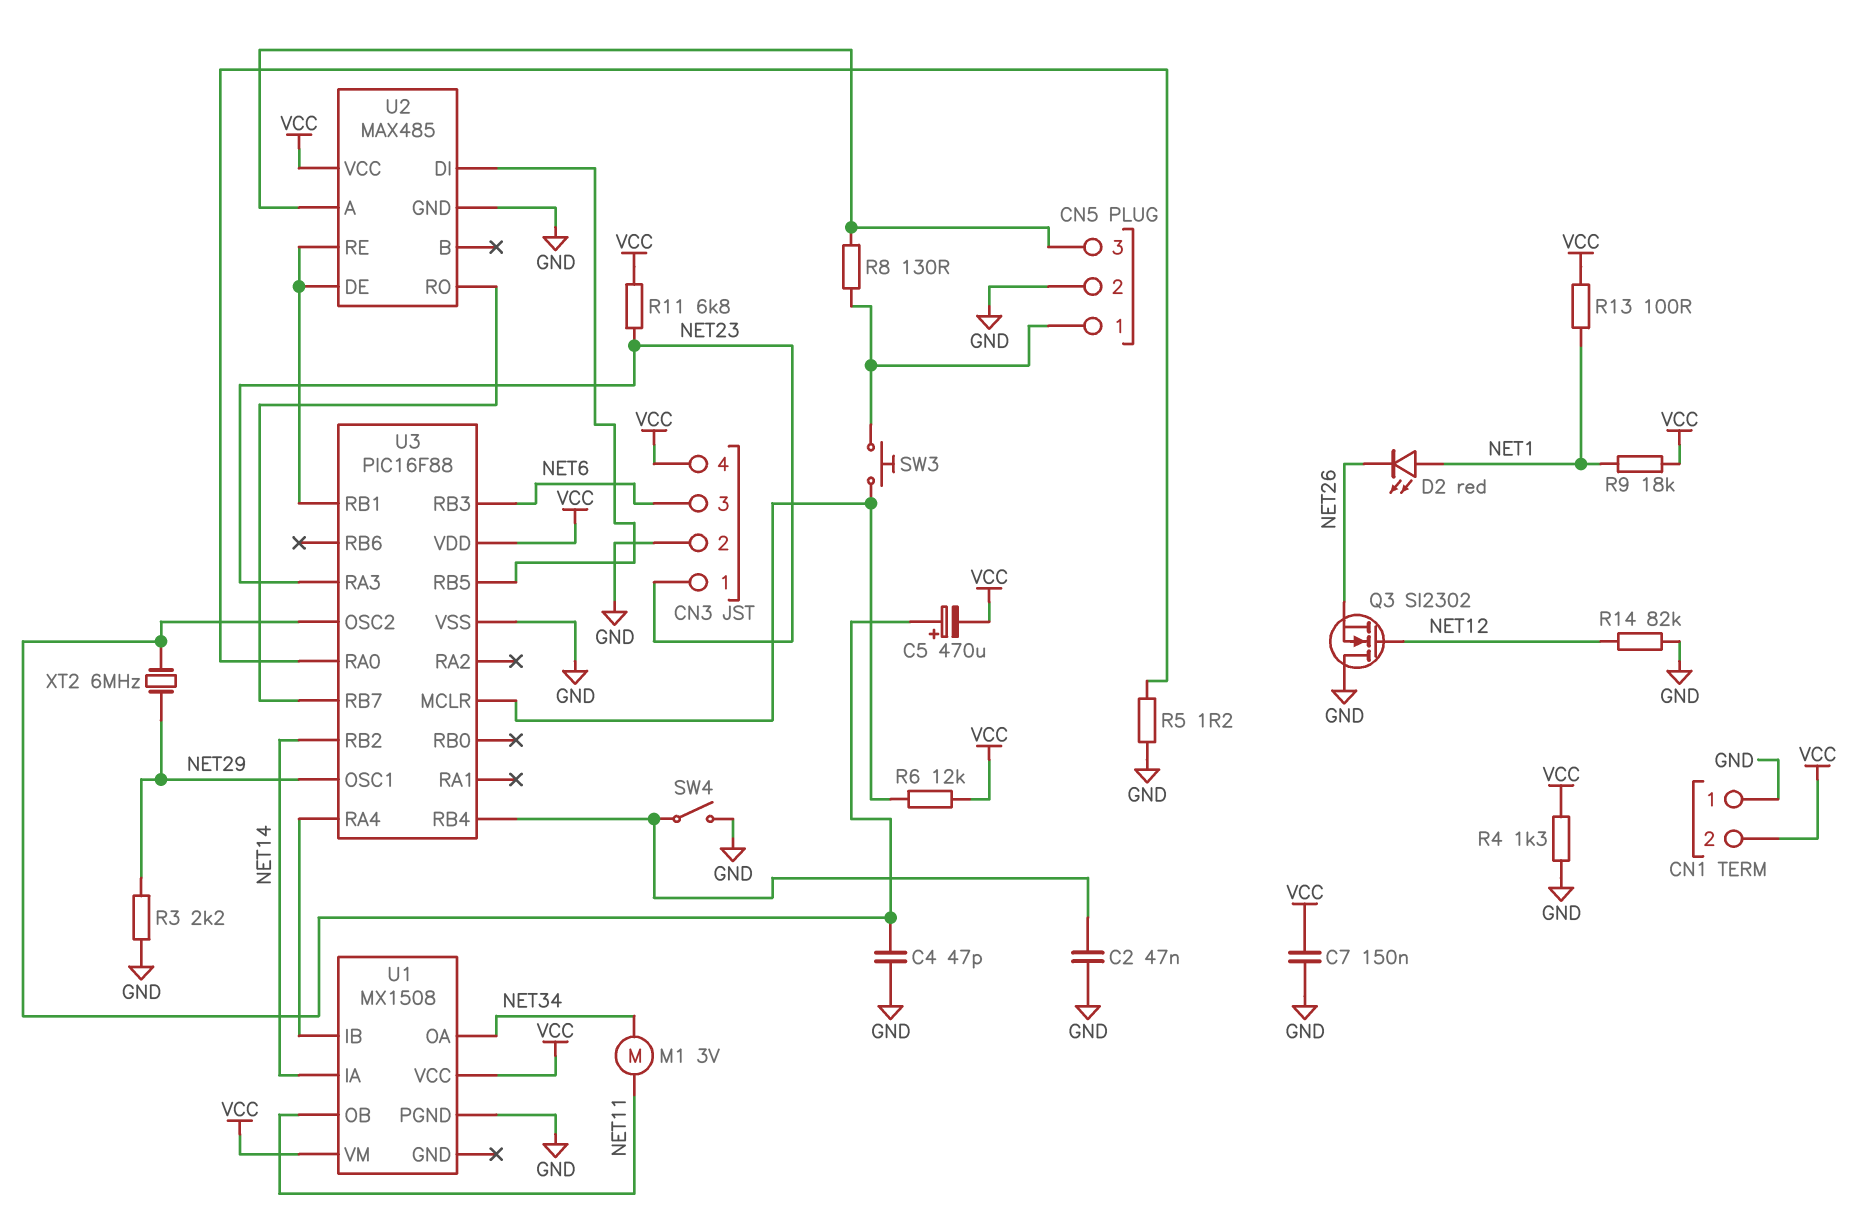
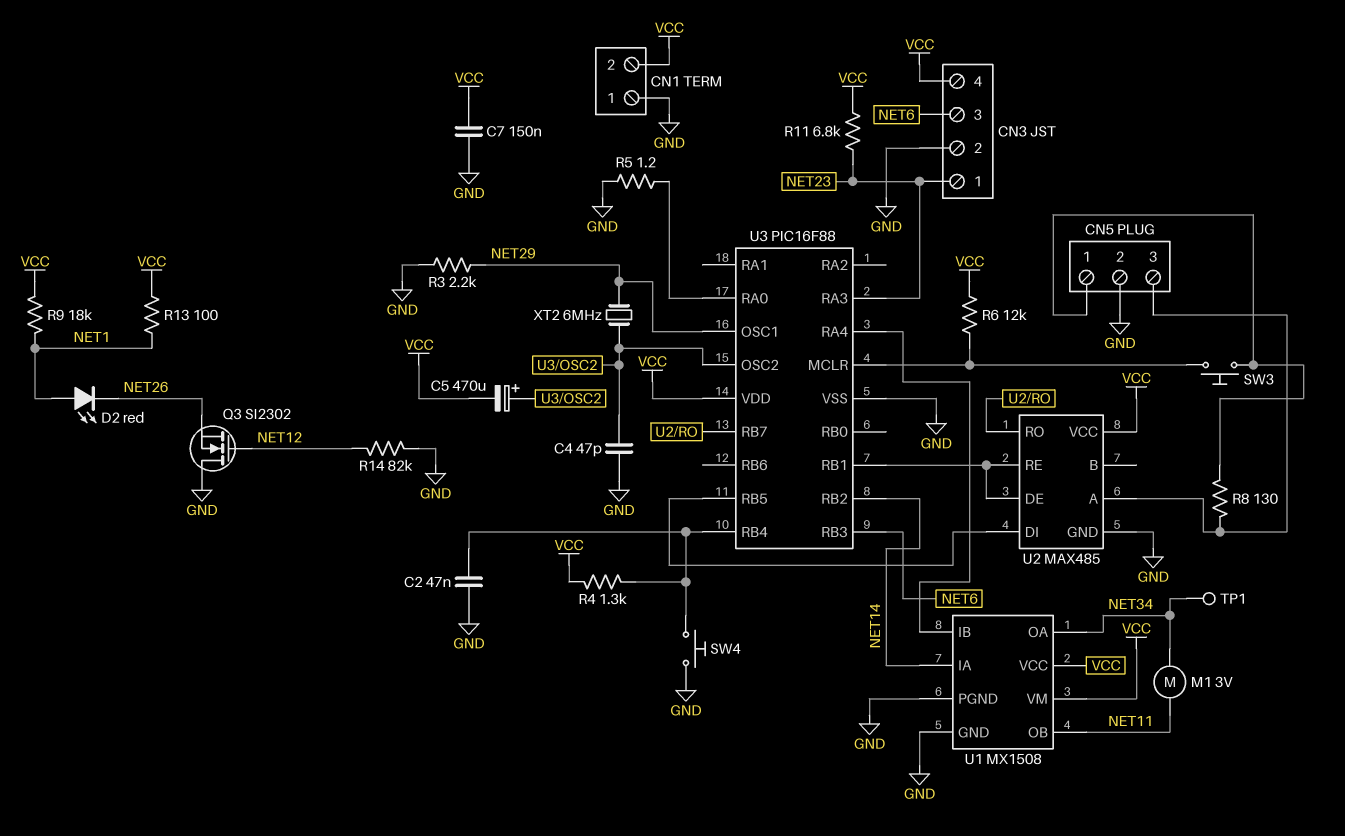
R4: 1.3k (GND, VCC) -> 1.3k (U3/RB4, VCC)
SW4: switch (GND, U3/RB4) -> button (GND, U3/RB4)
TP1: none -> test point (NET34)
U1 pin GND: none -> GND

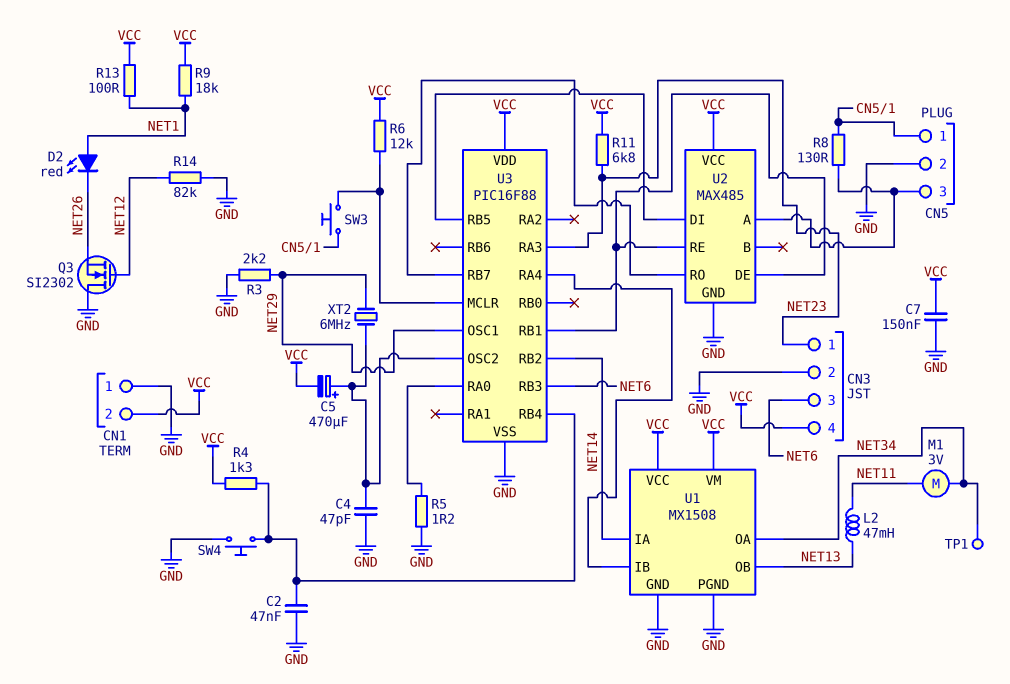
L2: none -> 47mH (NET11, NET13)
U1 pin OB: NET11 -> NET13

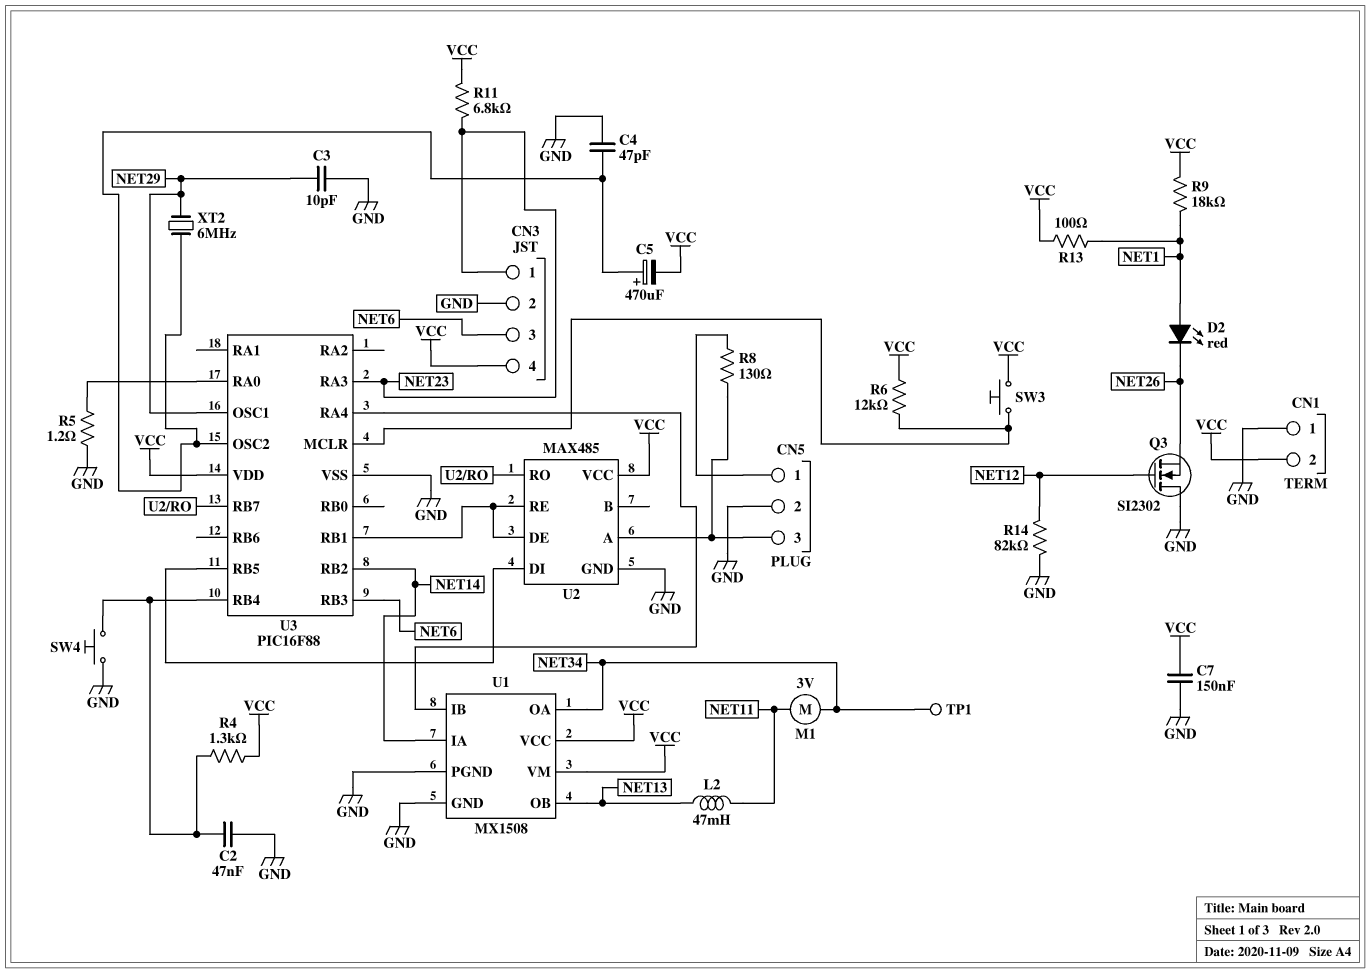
C3: none -> 10pF (GND, NET29)
R3: 2.2k (GND, NET29) -> none
SW3: button (CN5/1, U3/MCLR) -> button (U3/MCLR, VCC)

